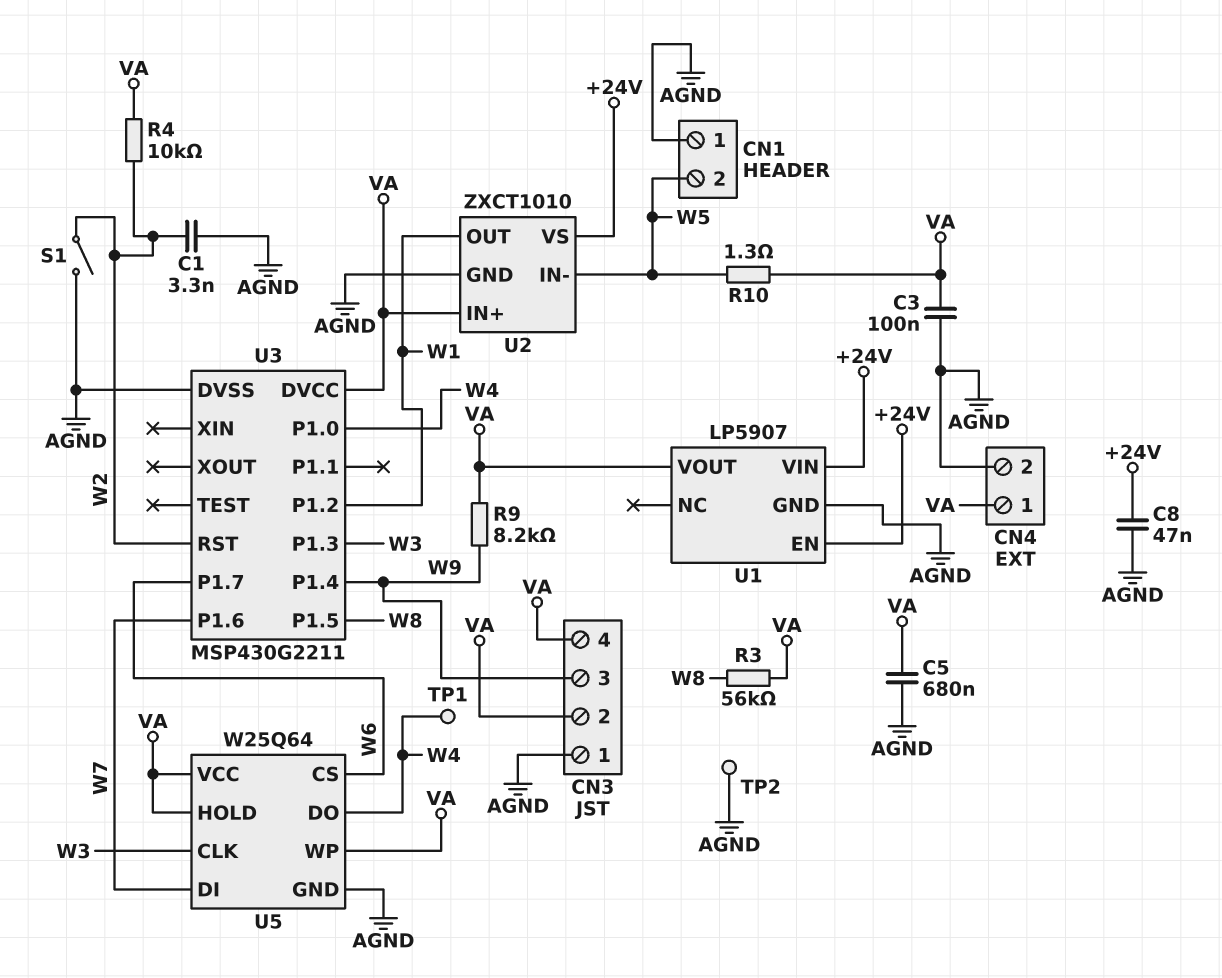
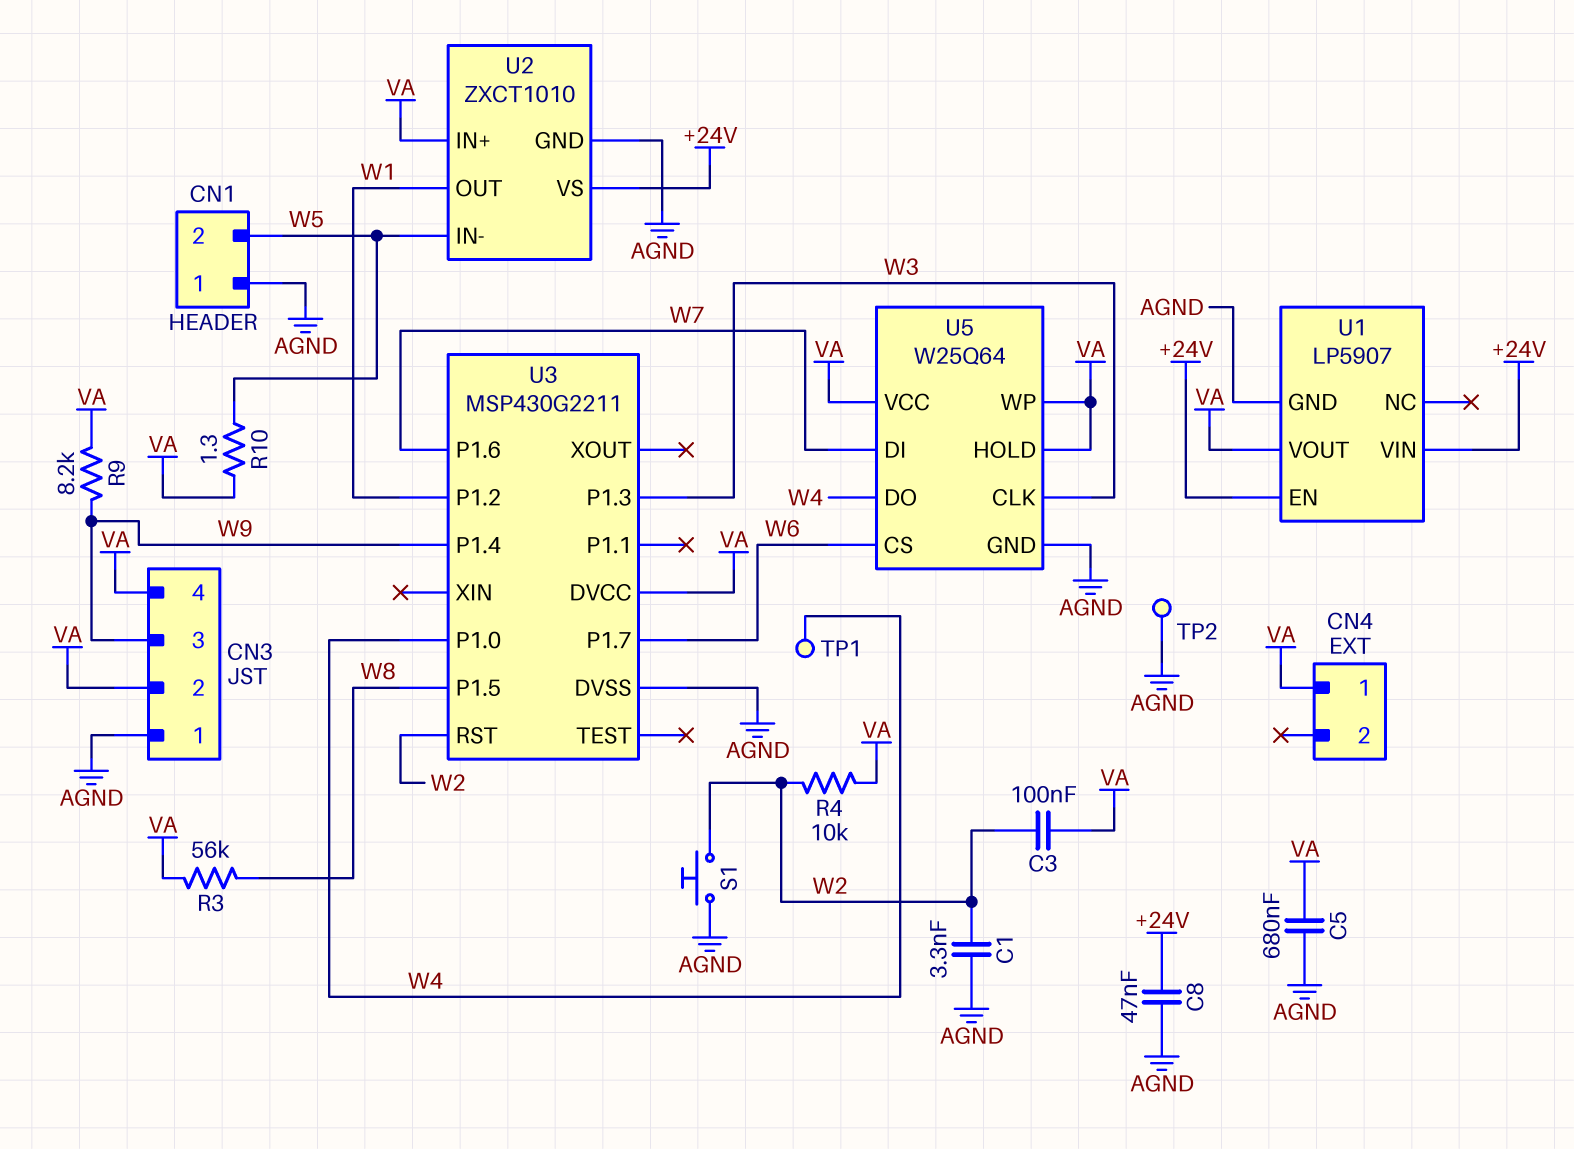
C3: 100nF (AGND, VA) -> 100nF (VA, W2)
CN4 pin 2: AGND -> none
S1: switch (AGND, W2) -> button (AGND, W2)

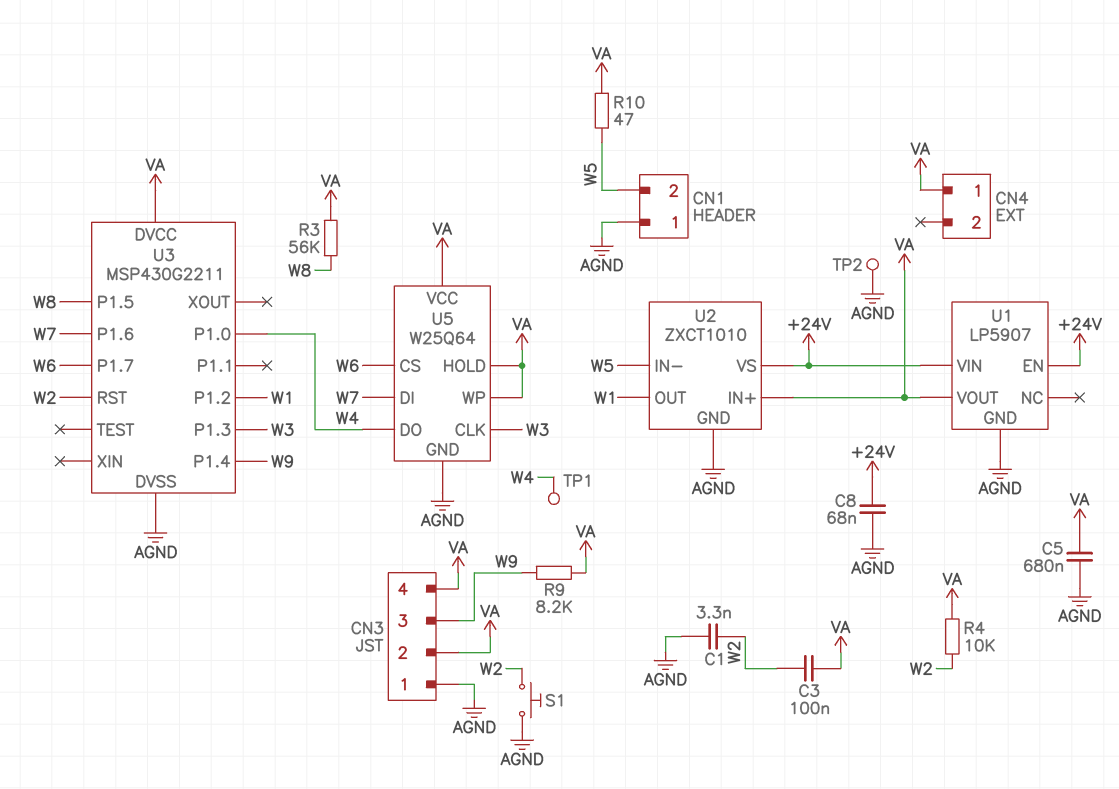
C8: 47nF (+24V, AGND) -> 68nF (+24V, AGND)
R10: 1.3 (VA, W5) -> 47 (VA, W5)

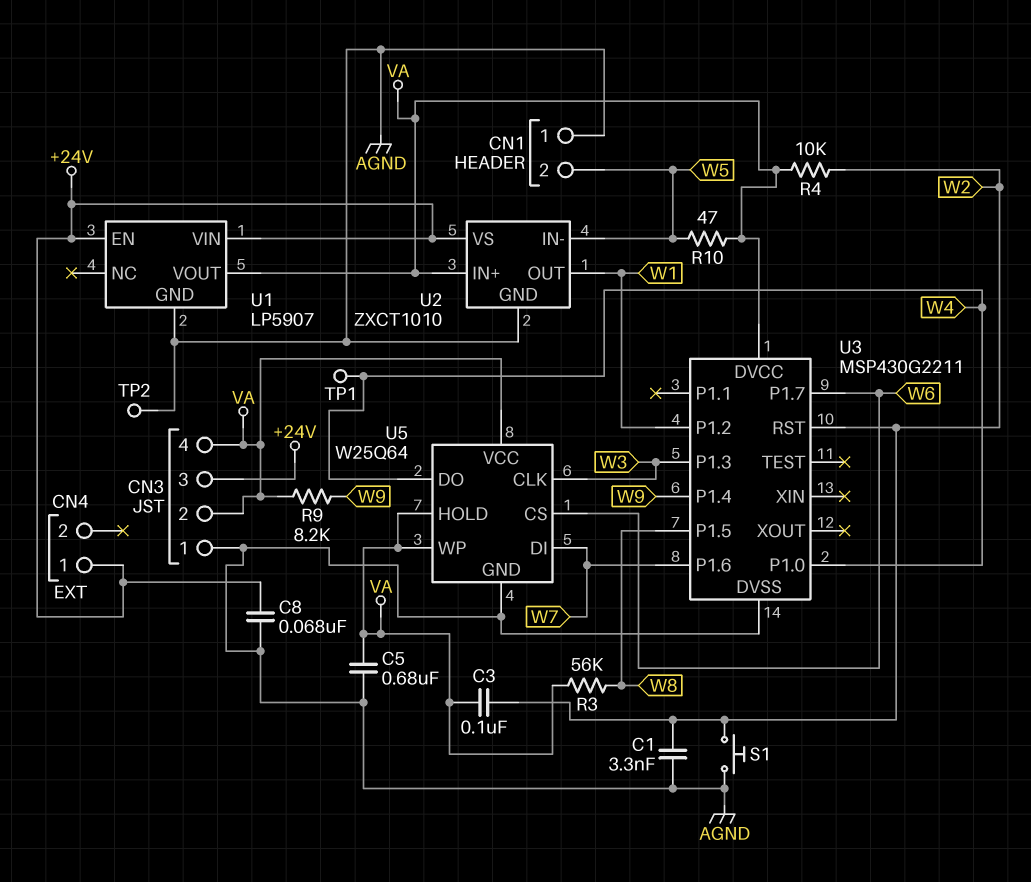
CN3 pin 3: W9 -> +24V
CN4 pin 1: VA -> +24V

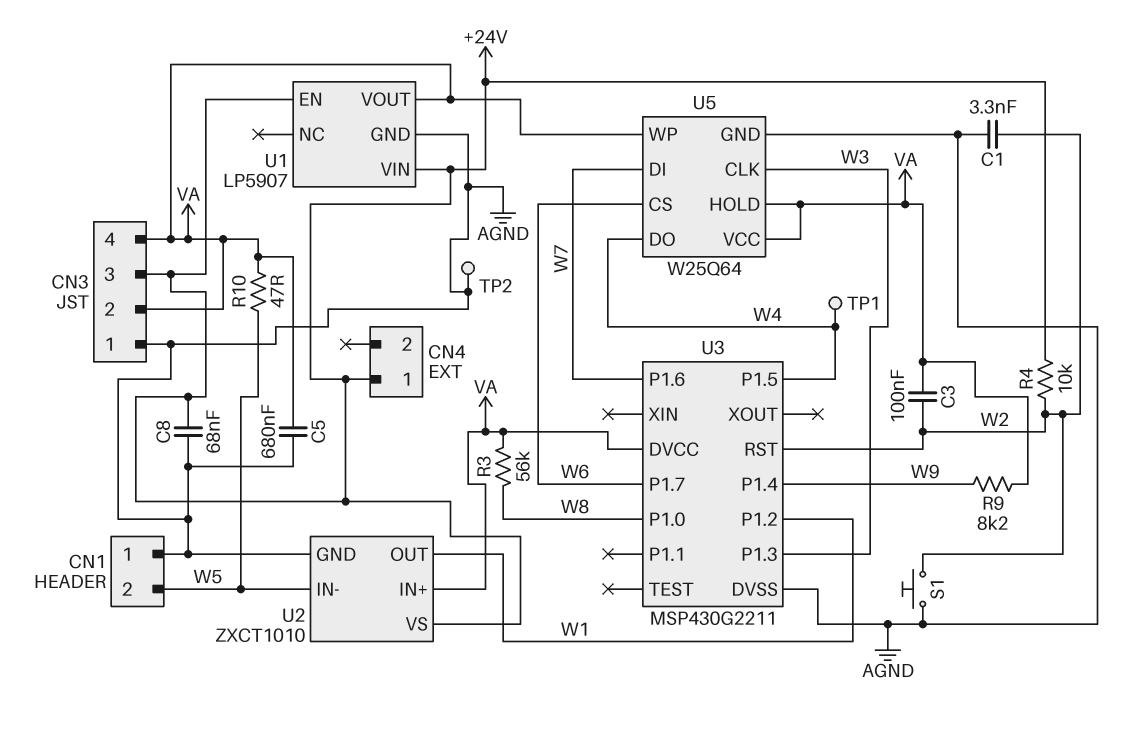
R4: 10k (VA, W2) -> 10k (+24V, W2)
U3 pin P1.0: W4 -> W8
U3 pin P1.5: W8 -> W4

